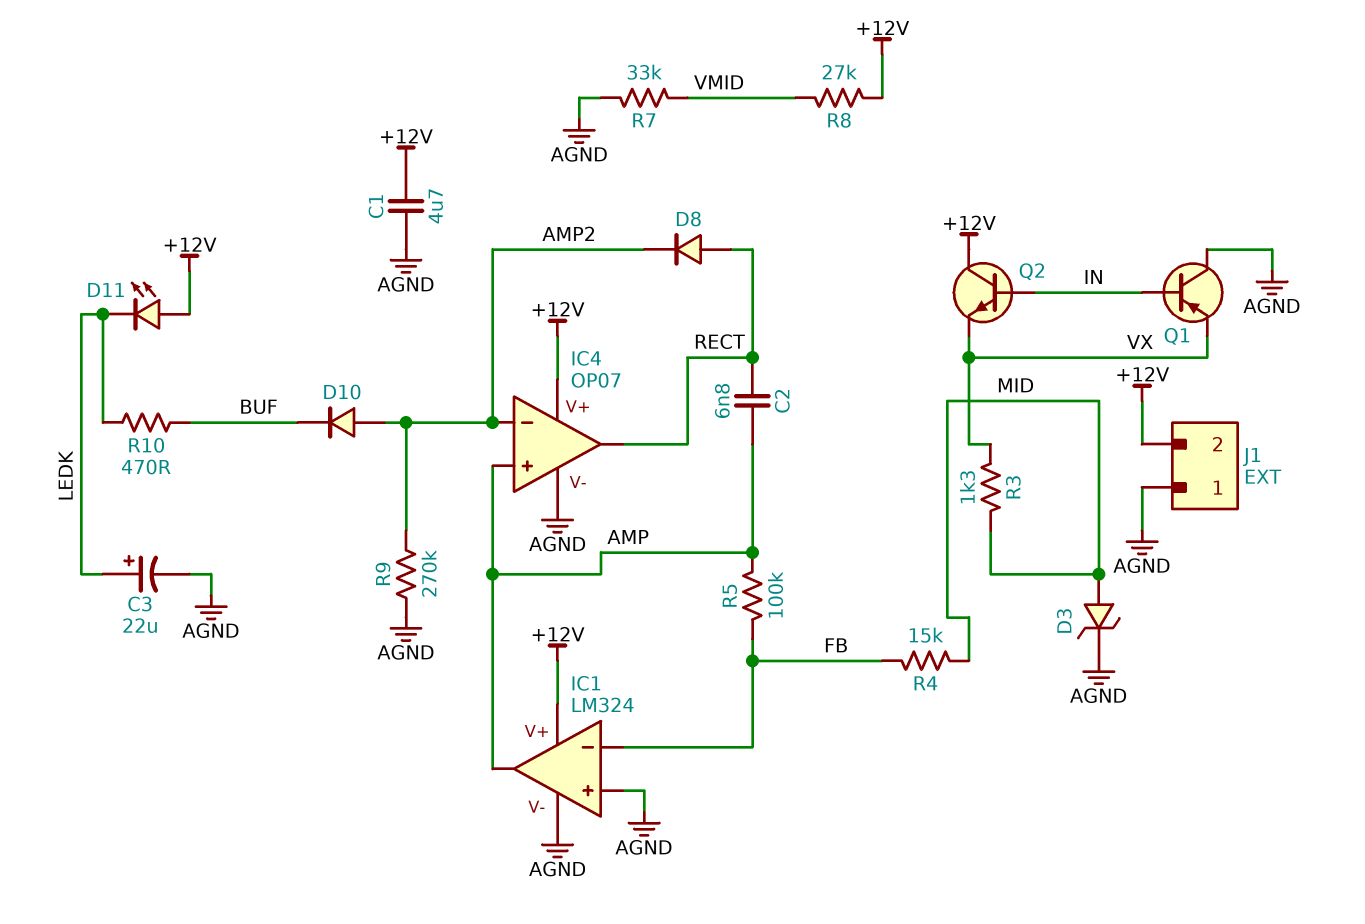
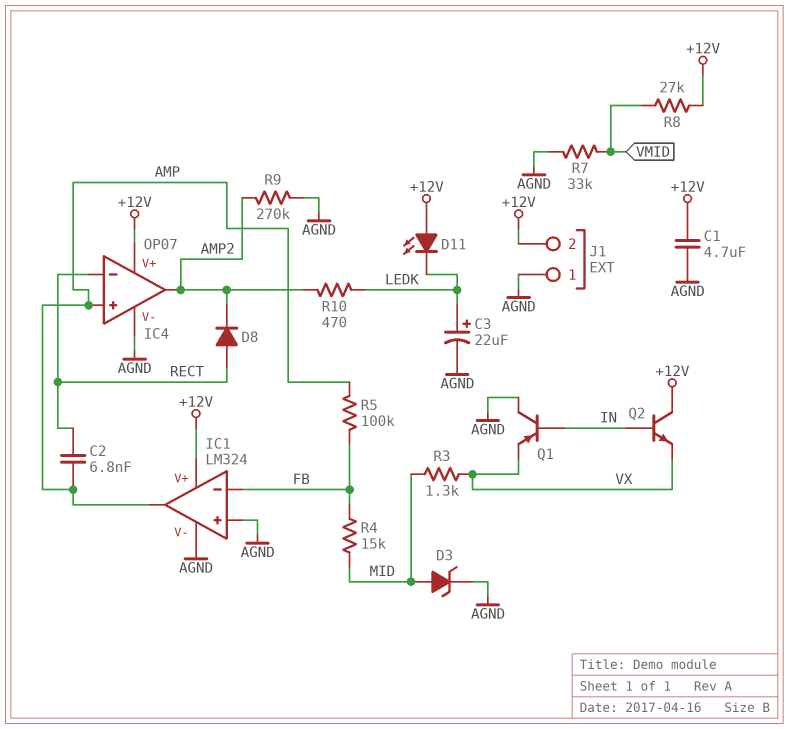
D10: diode (A AMP2, K BUF) -> none
IC4 pin in-: AMP2 -> RECT
IC4 pin out: RECT -> AMP2
R10: 470 (BUF, LEDK) -> 470 (AMP2, LEDK)

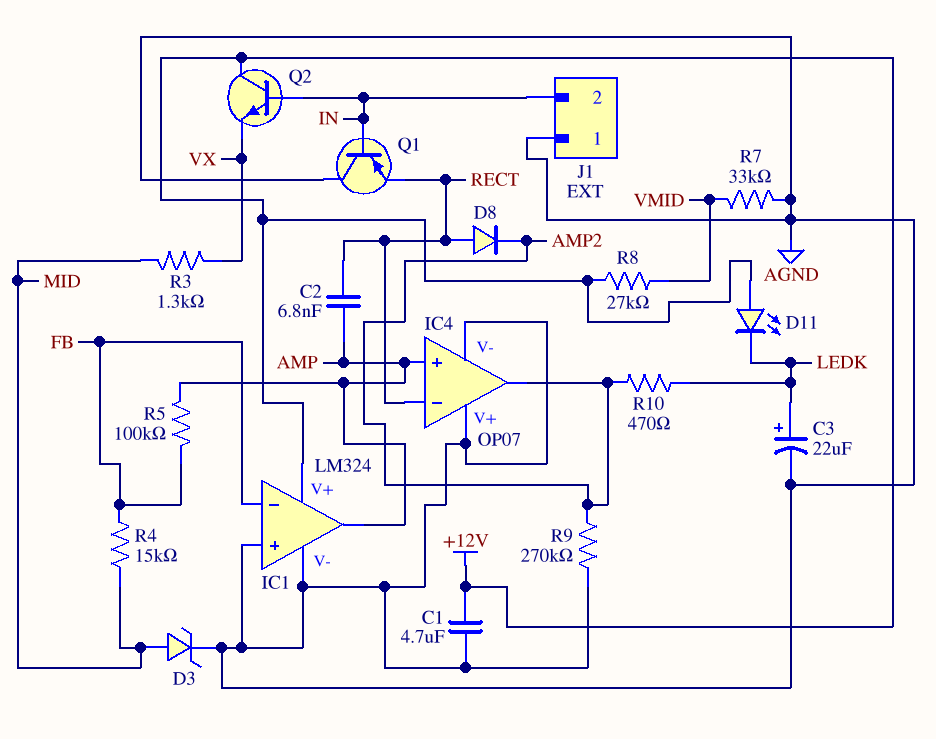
IC4 pin V+: +12V -> AGND
J1 pin 2: +12V -> IN
Q1: PNP (B IN, C AGND, E VX) -> PNP (B IN, C AGND, E RECT)

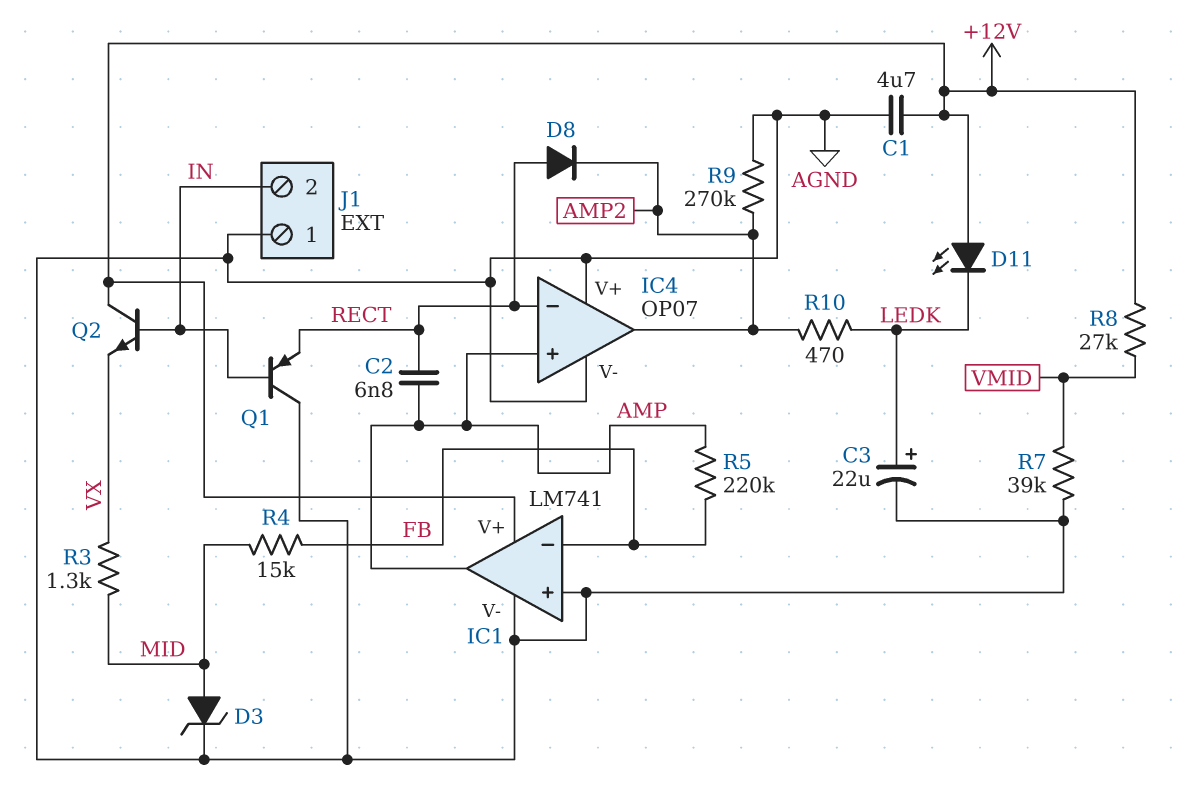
IC1: LM324 -> LM741
R5: 100k (AMP, FB) -> 220k (AMP, FB)
R7: 33k (AGND, VMID) -> 39k (AGND, VMID)

